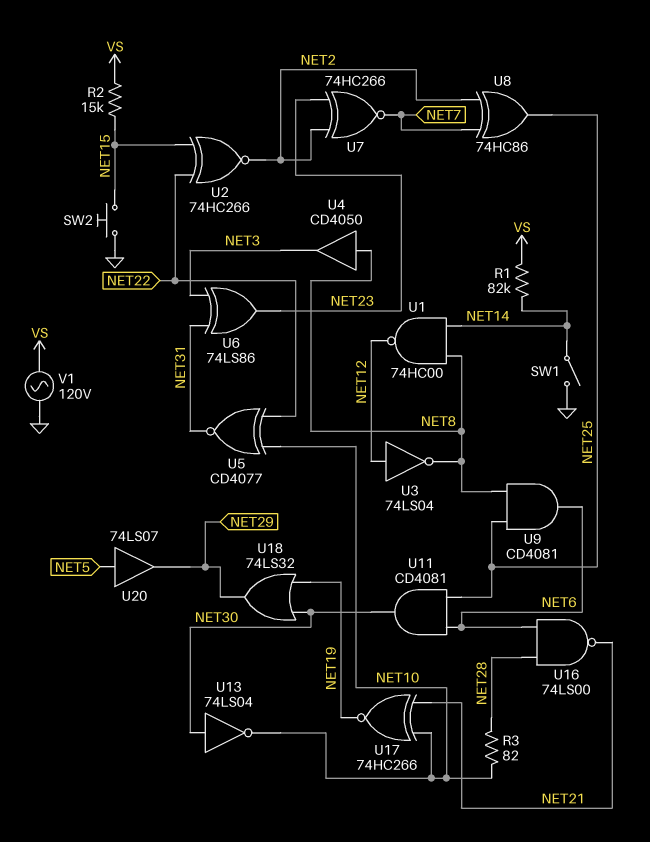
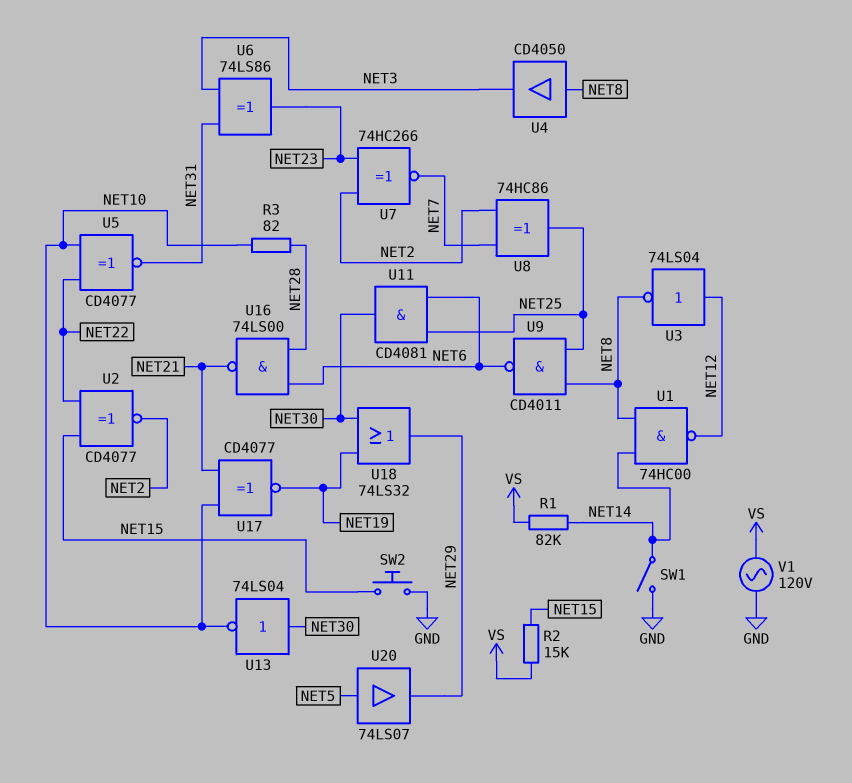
U2: XNOR 74HC266 (in NET15, in NET22, out NET2) -> XNOR CD4077 (in NET15, in NET22, out NET2)
U9: AND CD4081 (in NET8, in NET25, out NET6) -> NAND CD4011 (in NET8, in NET25, out NET6)
U17: XNOR 74HC266 (in NET10, in NET21, out NET19) -> XNOR CD4077 (in NET10, in NET21, out NET19)

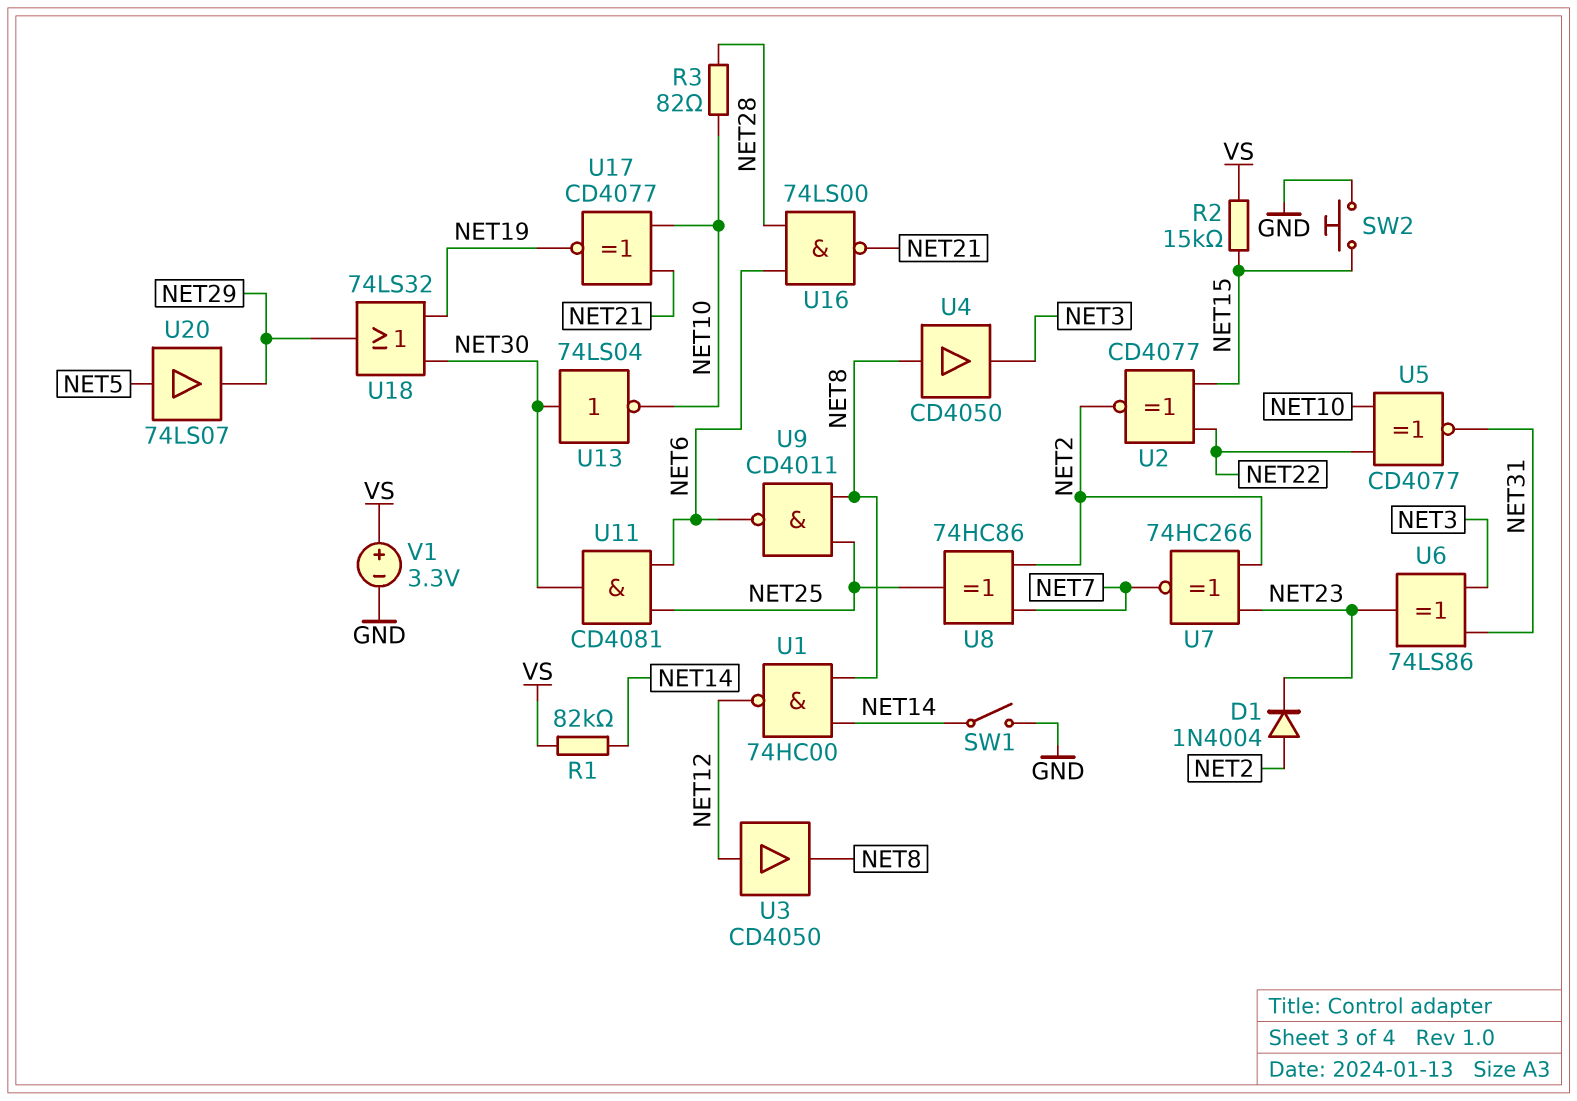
D1: none -> diode 1N4004 (A NET2, K NET23)
U3: NOT 74LS04 (in NET12, out NET8) -> buffer CD4050 (in NET12, out NET8)
V1: AC 120V (GND, VS) -> 3.3V (plus VS, minus GND)

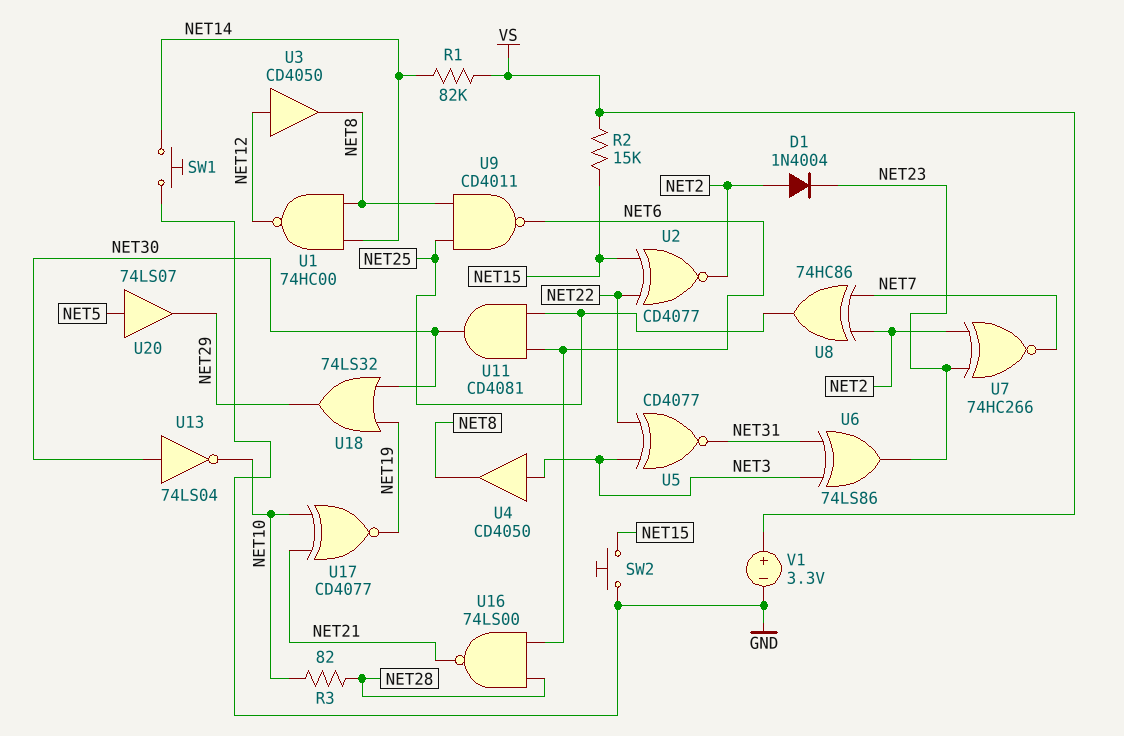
SW1: switch (GND, NET14) -> button (GND, NET14)
U4: buffer CD4050 (in NET8, out NET3) -> buffer CD4050 (in NET3, out NET8)
U5: XNOR CD4077 (in NET10, in NET22, out NET31) -> XNOR CD4077 (in NET3, in NET22, out NET31)

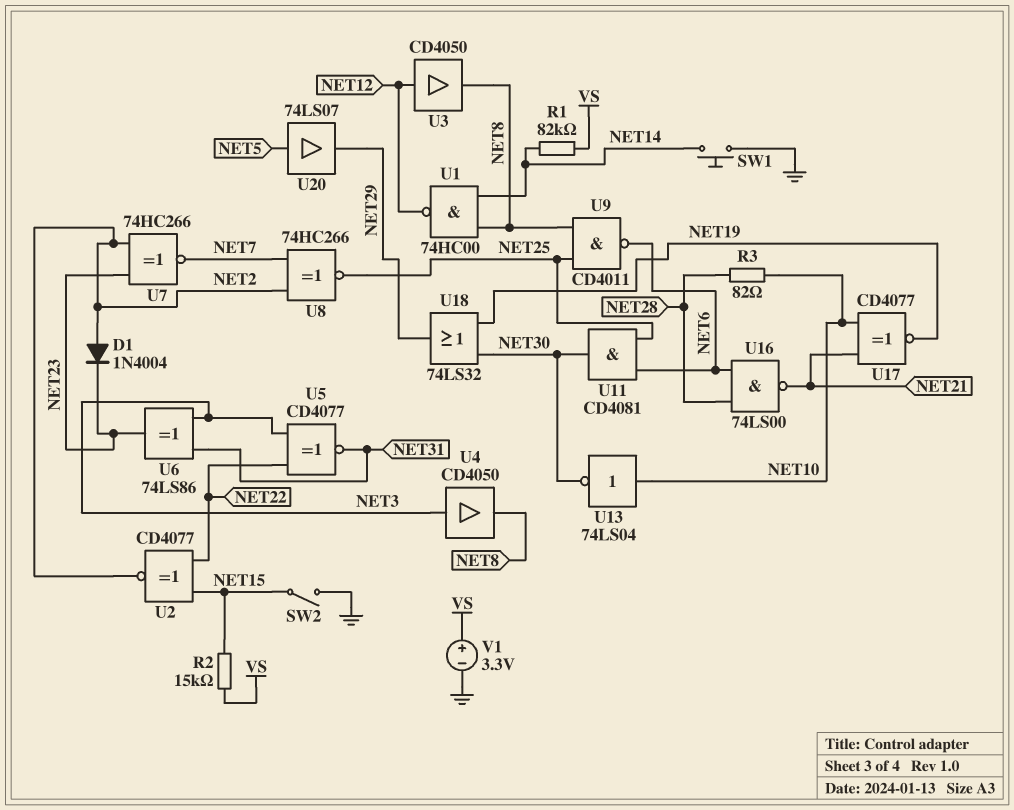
SW2: button (GND, NET15) -> switch (GND, NET15)
U8: XOR 74HC86 (in NET2, in NET7, out NET25) -> XNOR 74HC266 (in NET2, in NET7, out NET25)
U13: NOT 74LS04 (in NET30, out NET10) -> NOT 74LS04 (in NET10, out NET30)

